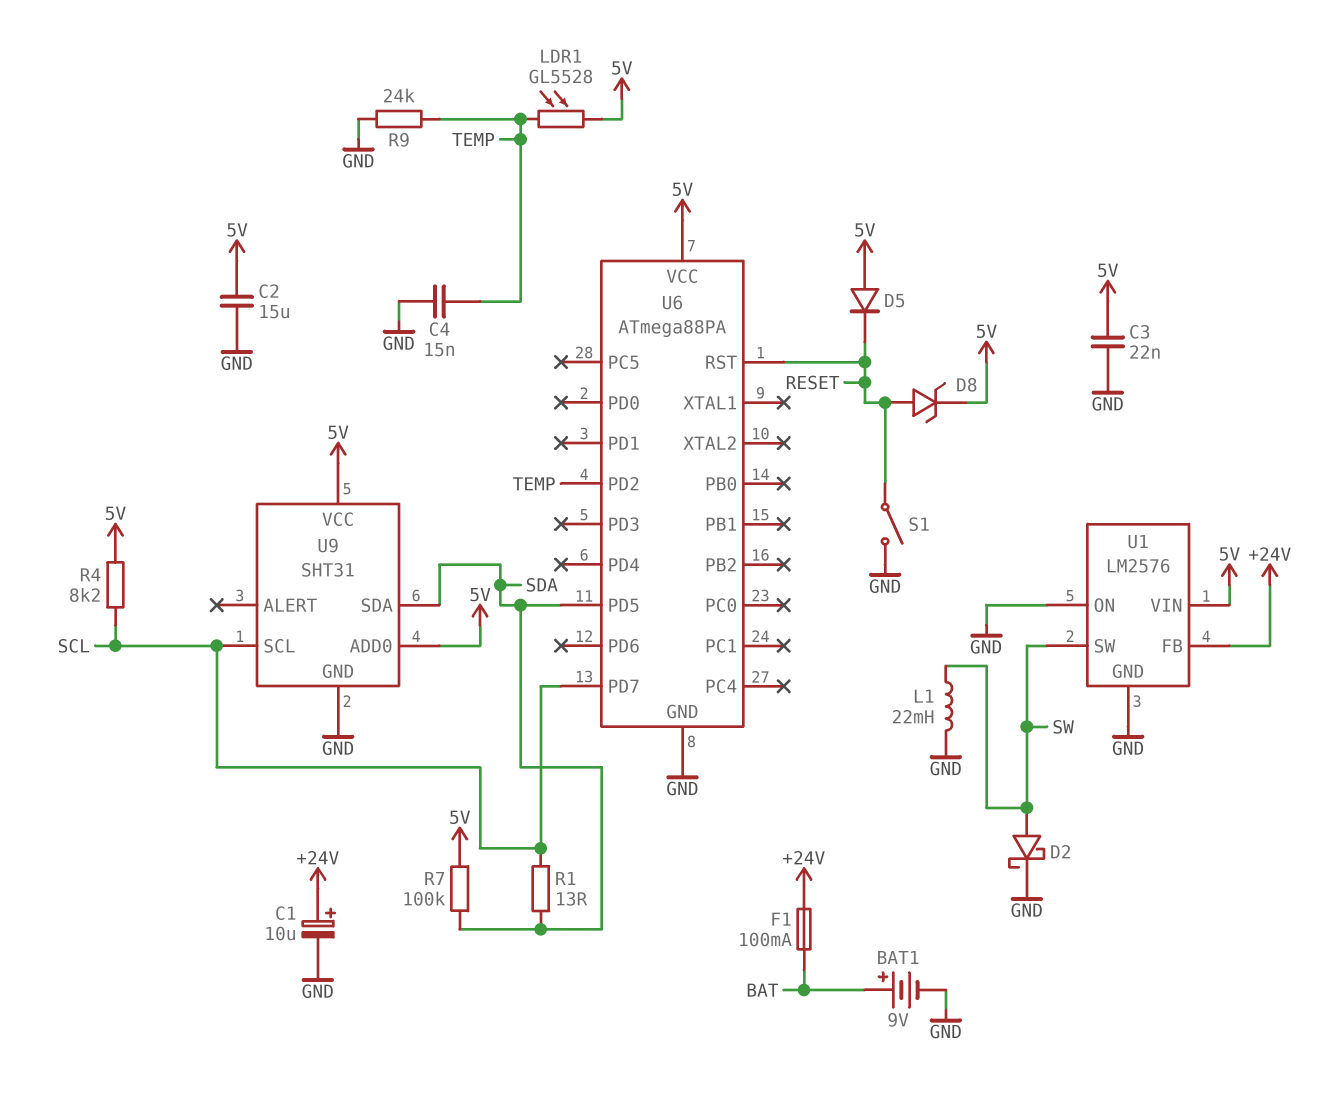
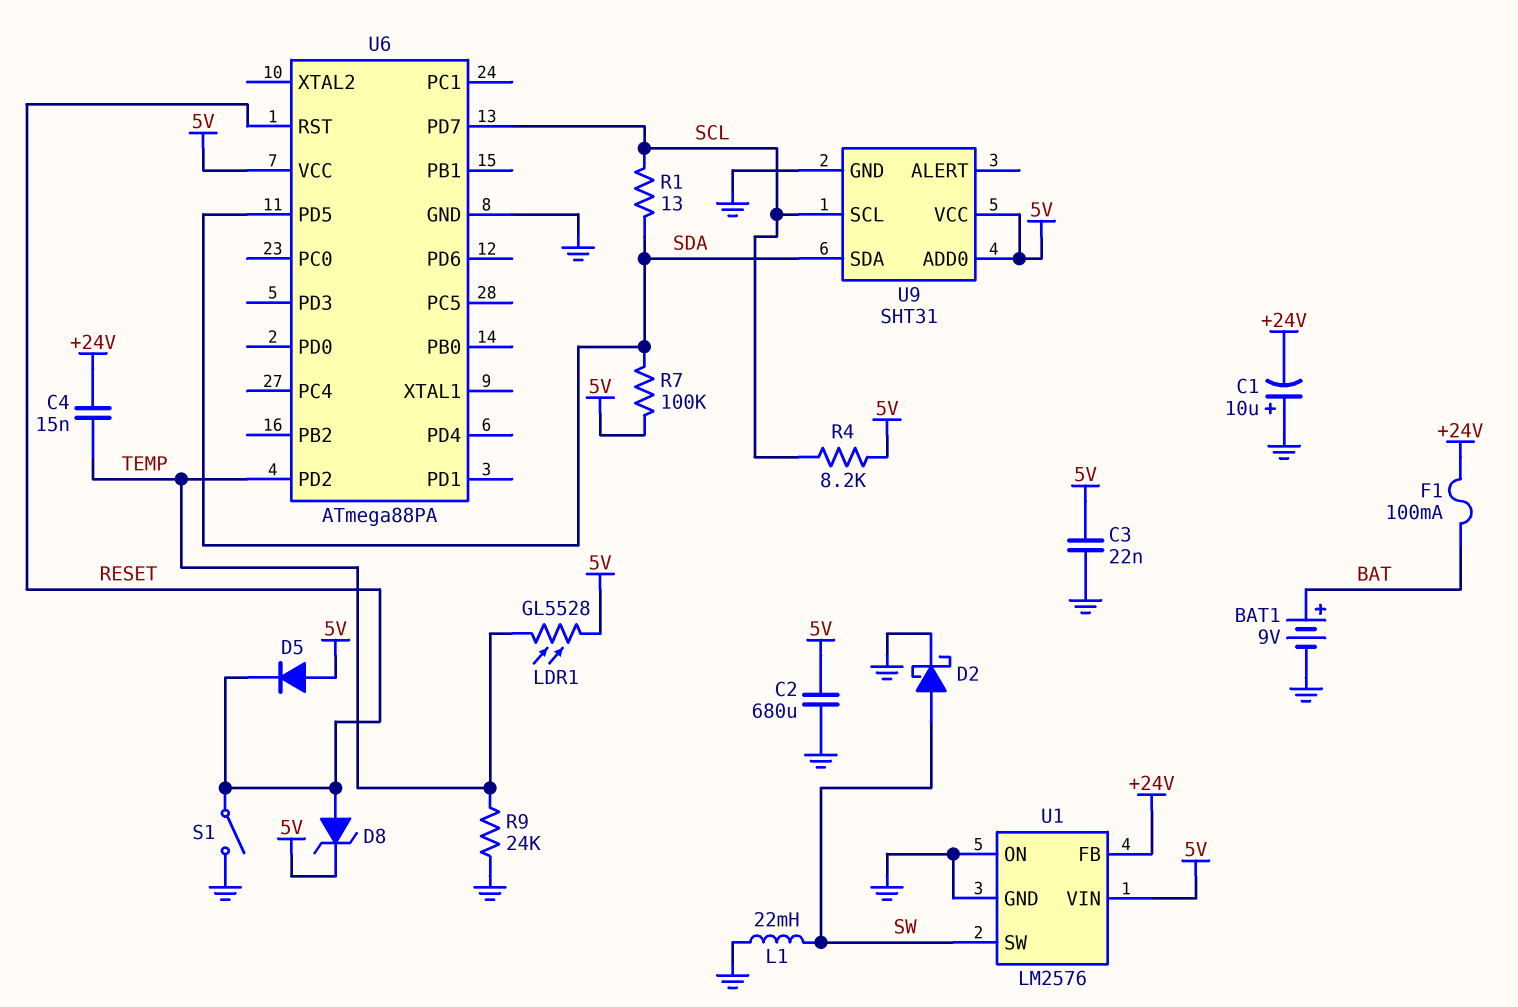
C1: 10uF (plus +24V, minus GND) -> 10uF (plus GND, minus +24V)
C2: 15uF (5V, GND) -> 680uF (5V, GND)
C4: 15nF (GND, TEMP) -> 15nF (+24V, TEMP)

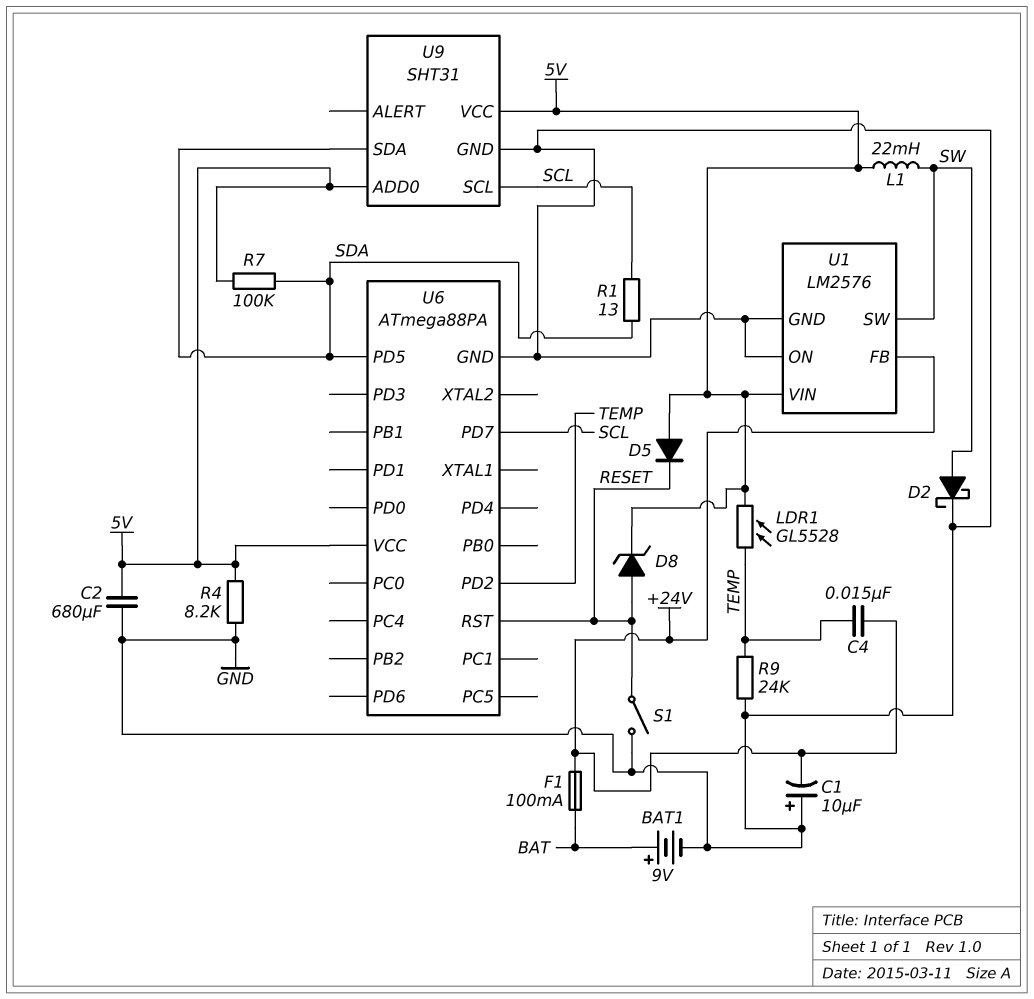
C3: 22nF (5V, GND) -> none
L1: 22mH (GND, SW) -> 22mH (5V, SW)
R4: 8.2k (5V, SCL) -> 8.2k (5V, GND)

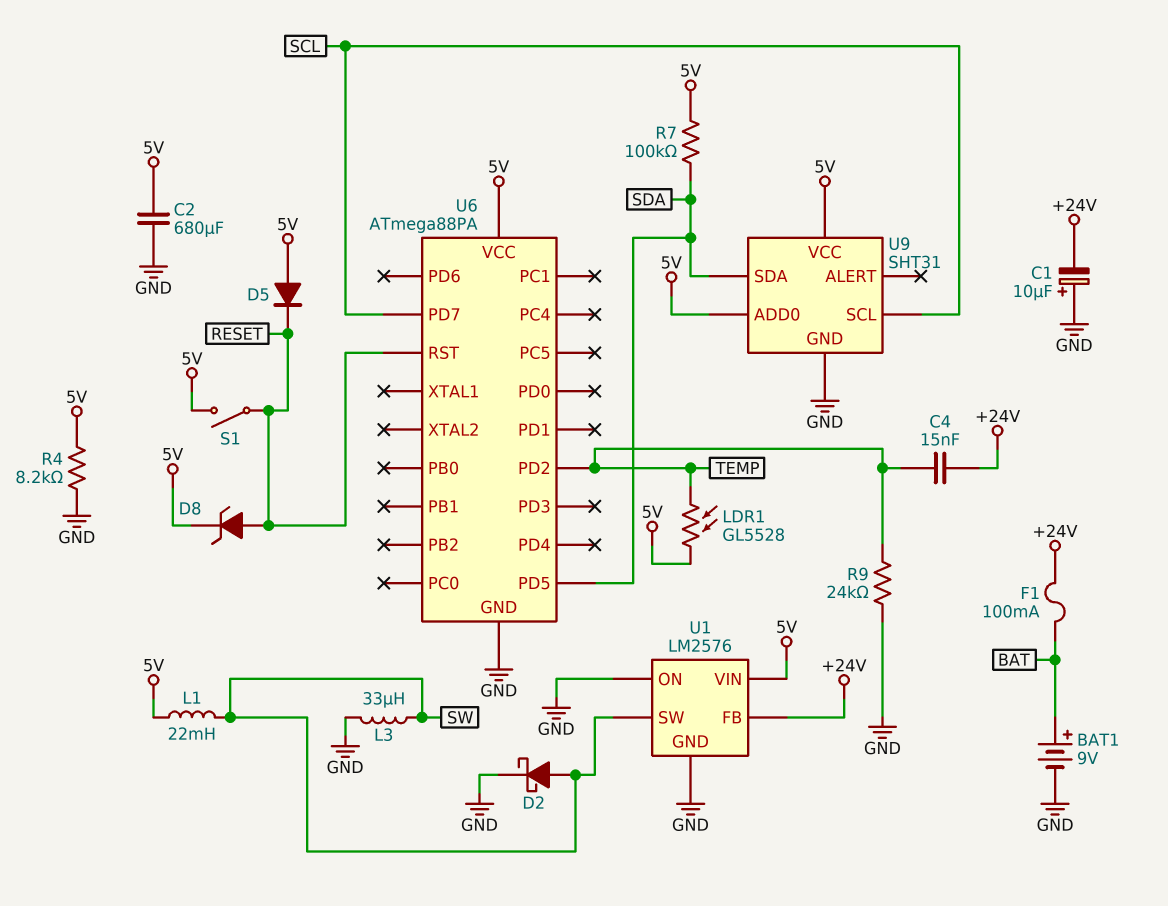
L3: none -> 33uH (GND, SW)
R1: 13 (SCL, SDA) -> none
S1: switch (GND, RESET) -> switch (5V, RESET)

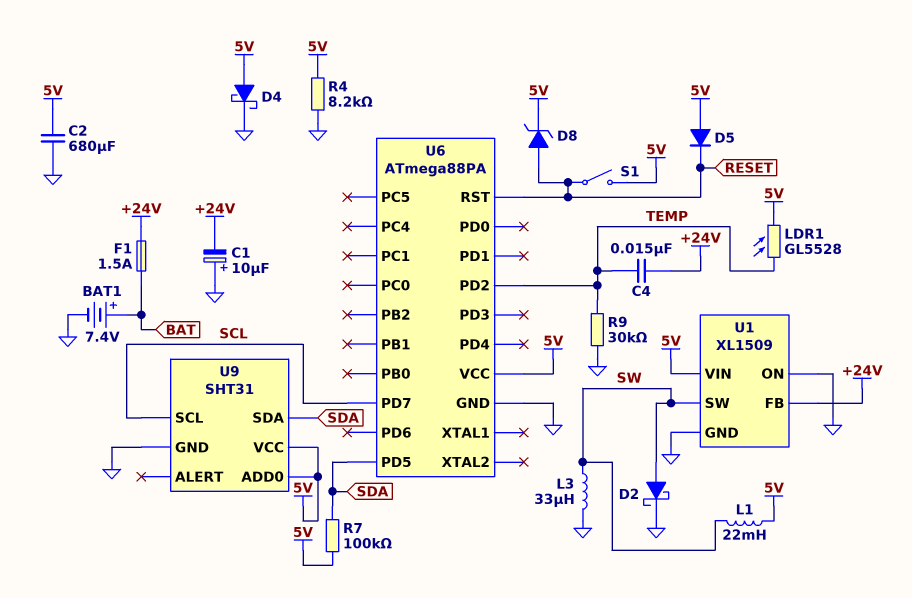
BAT1: 9V (plus BAT, minus GND) -> 7.4V (plus BAT, minus GND)
D4: none -> schottky (A 5V, K GND)
F1: 100mA (+24V, BAT) -> 1.5A (+24V, BAT)
R9: 24k (GND, TEMP) -> 30k (GND, TEMP)
U1: LM2576 -> XL1509

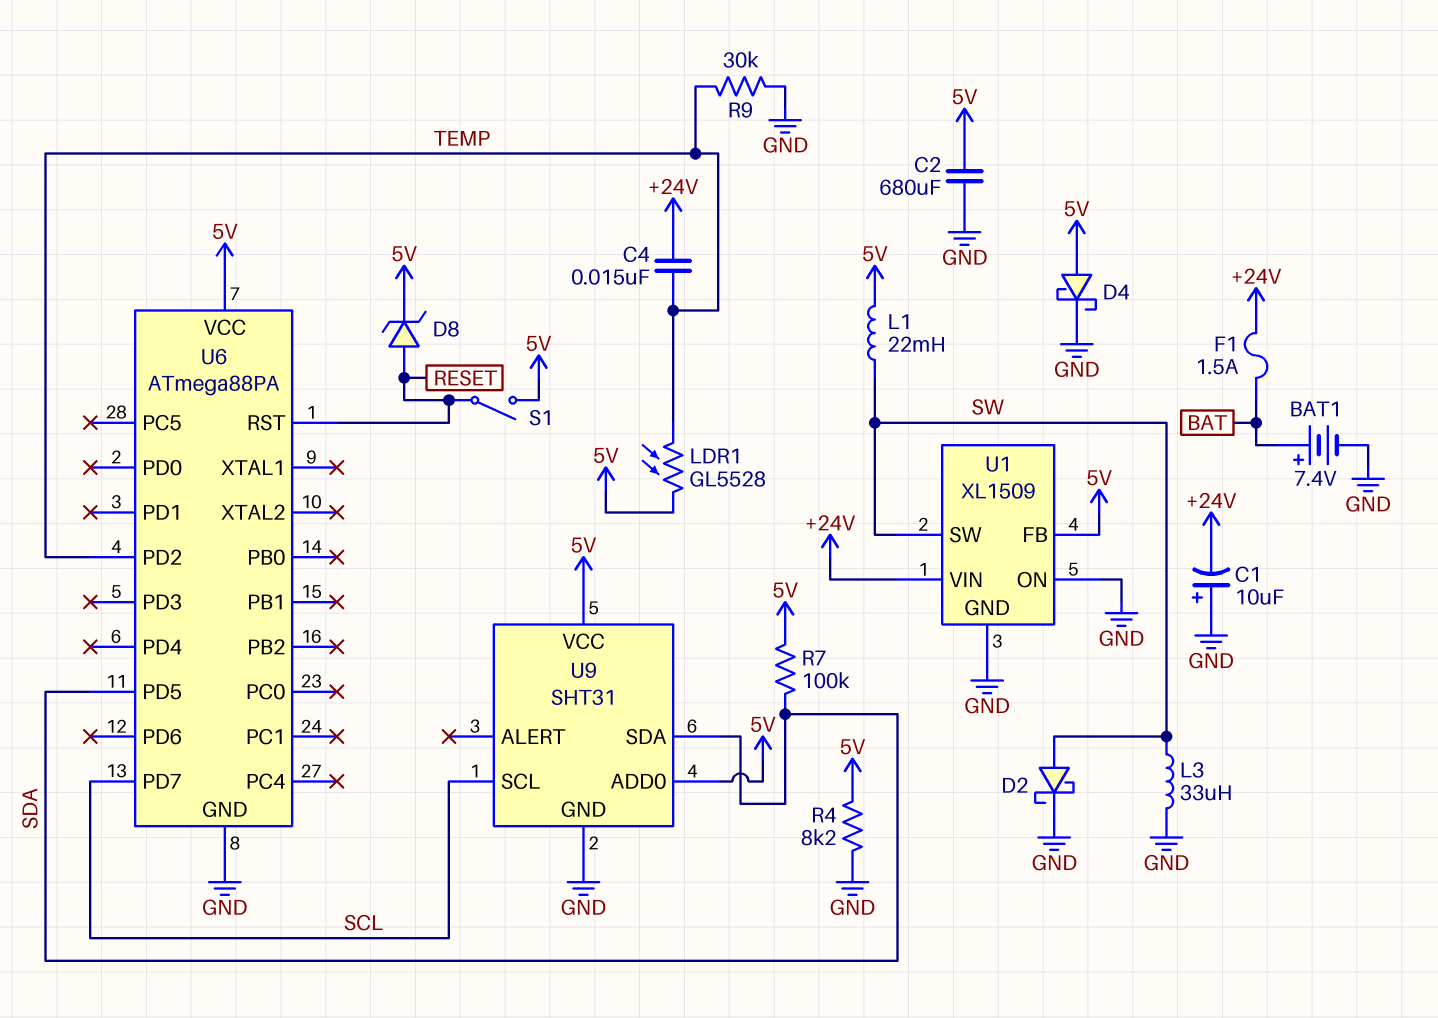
D5: diode (A 5V, K RESET) -> none
U1 pin FB: +24V -> 5V
U1 pin VIN: 5V -> +24V

